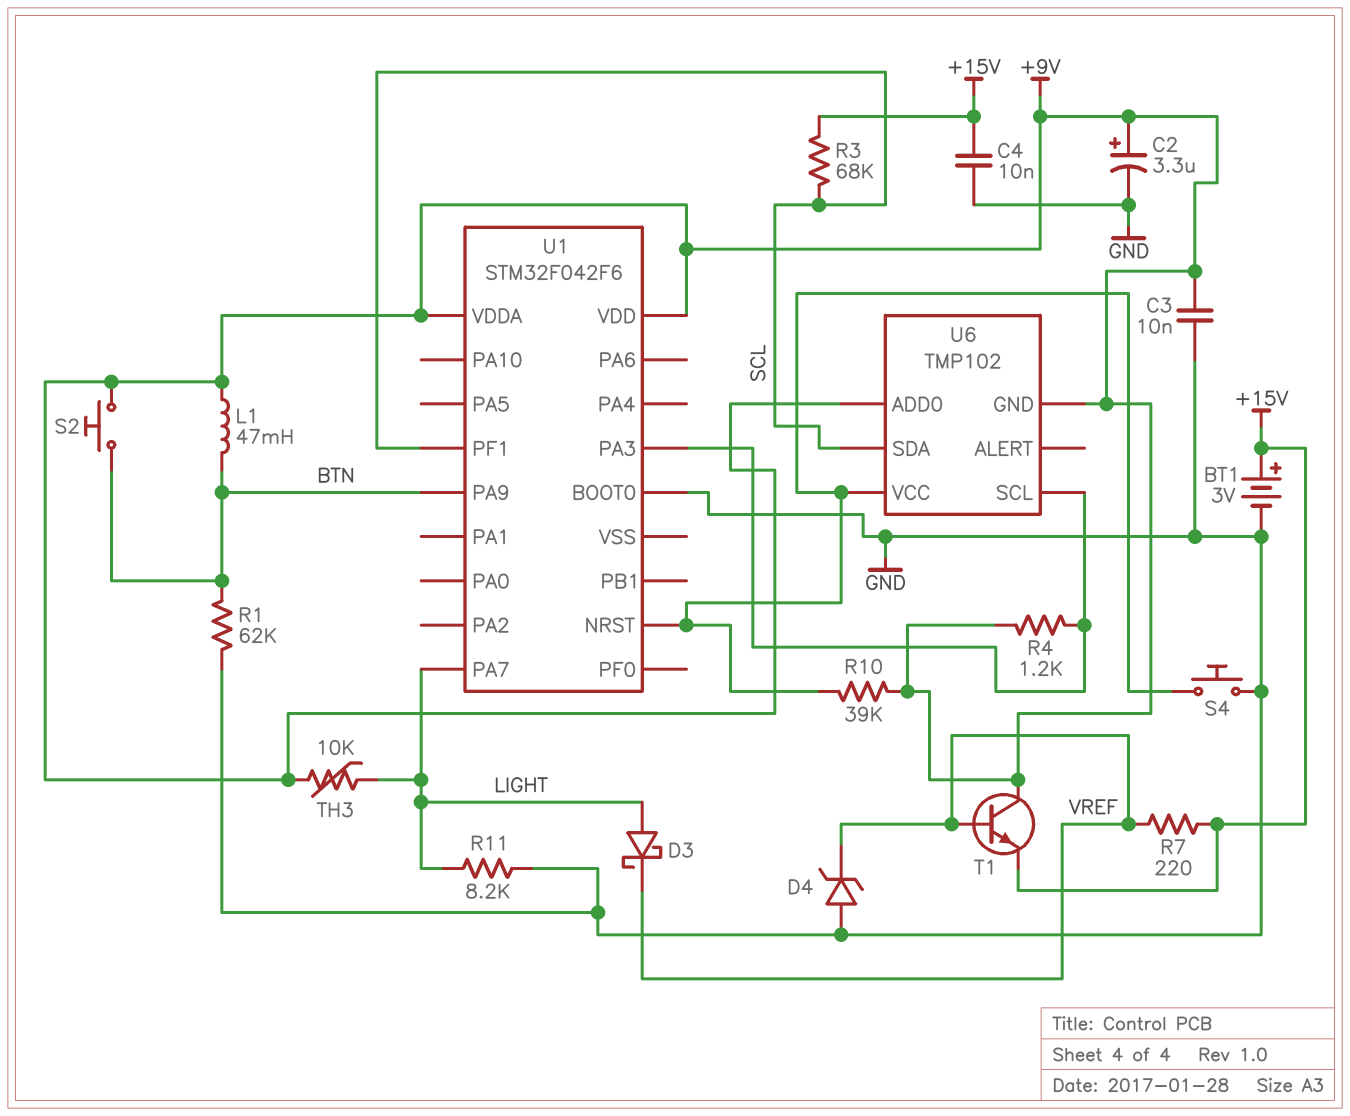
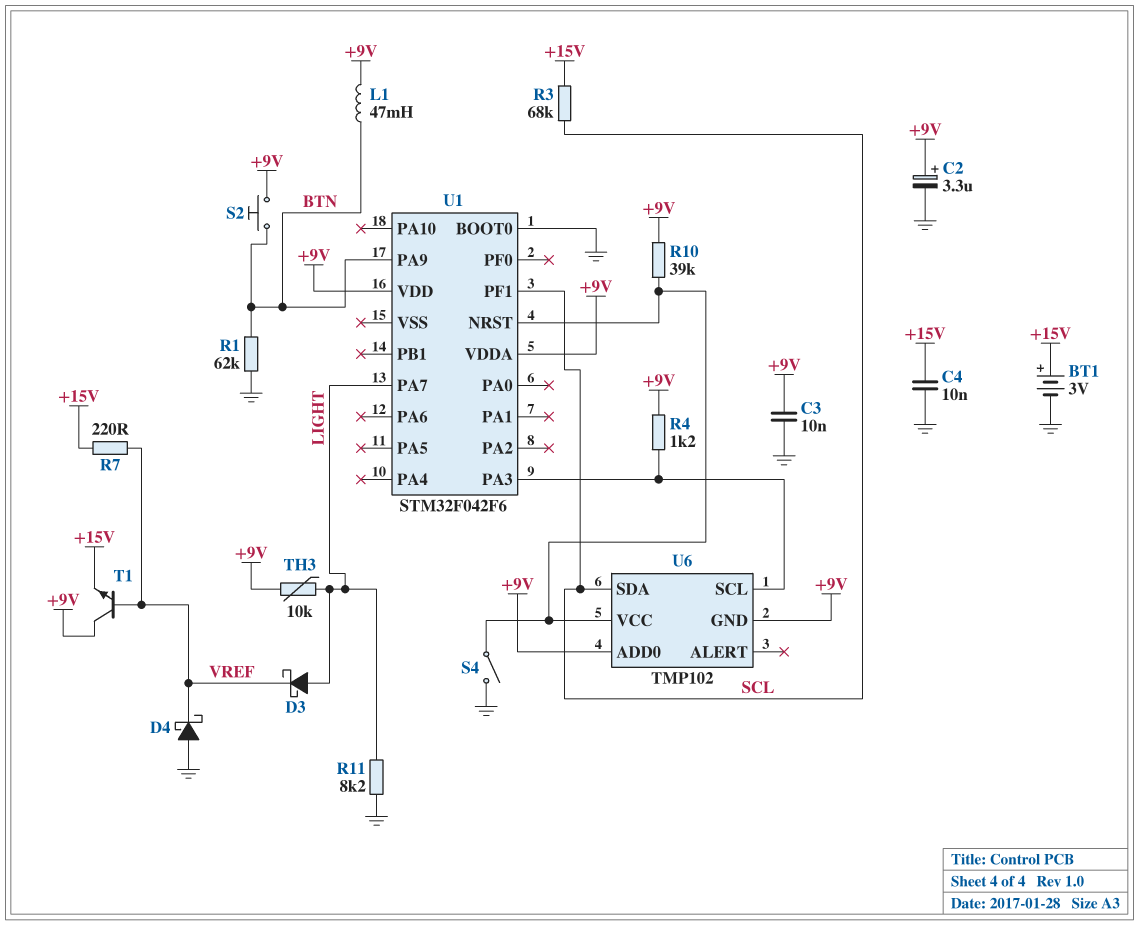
D4: zener (A GND, K VREF) -> schottky (A GND, K VREF)
S4: button (GND, U1/NRST) -> switch (GND, U1/NRST)

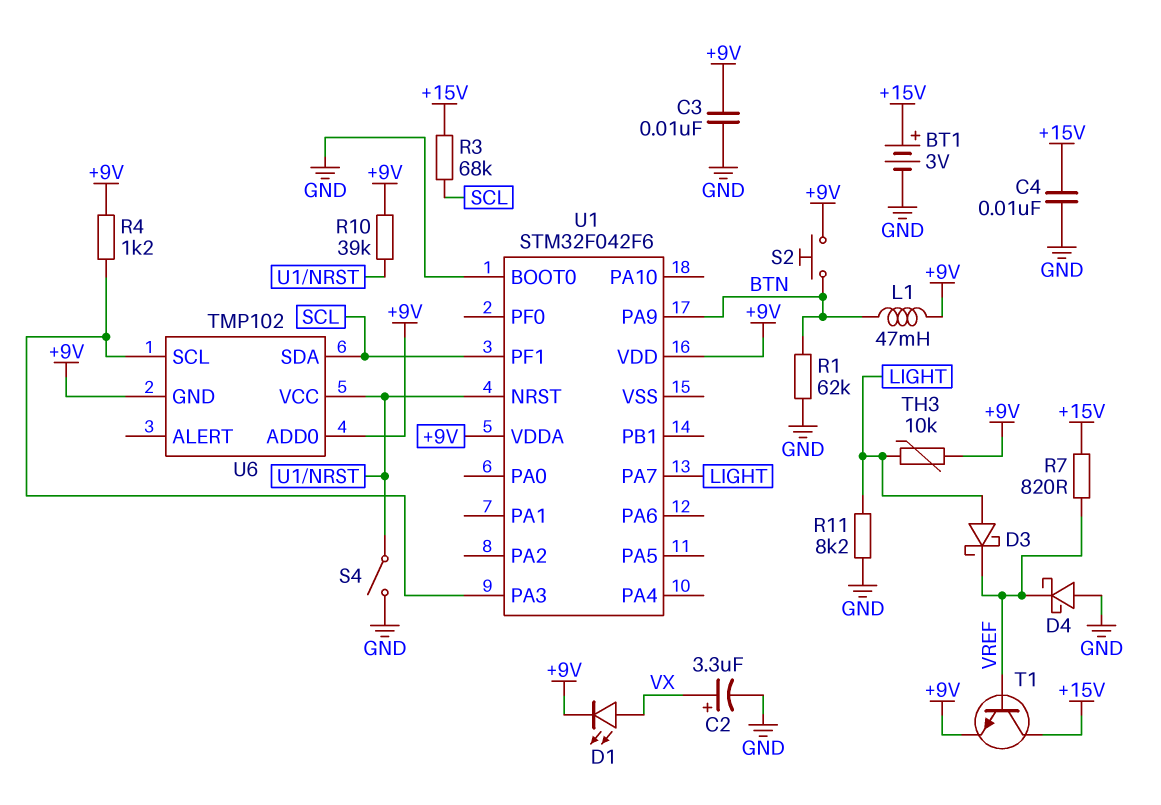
C2: 3.3uF (plus +9V, minus GND) -> 3.3uF (plus VX, minus GND)
D1: none -> LED (A VX, K +9V)
R7: 220 (+15V, VREF) -> 820 (+15V, VREF)
T1: NPN (B VREF, C +9V, E +15V) -> NPN (B VREF, C +15V, E +9V)

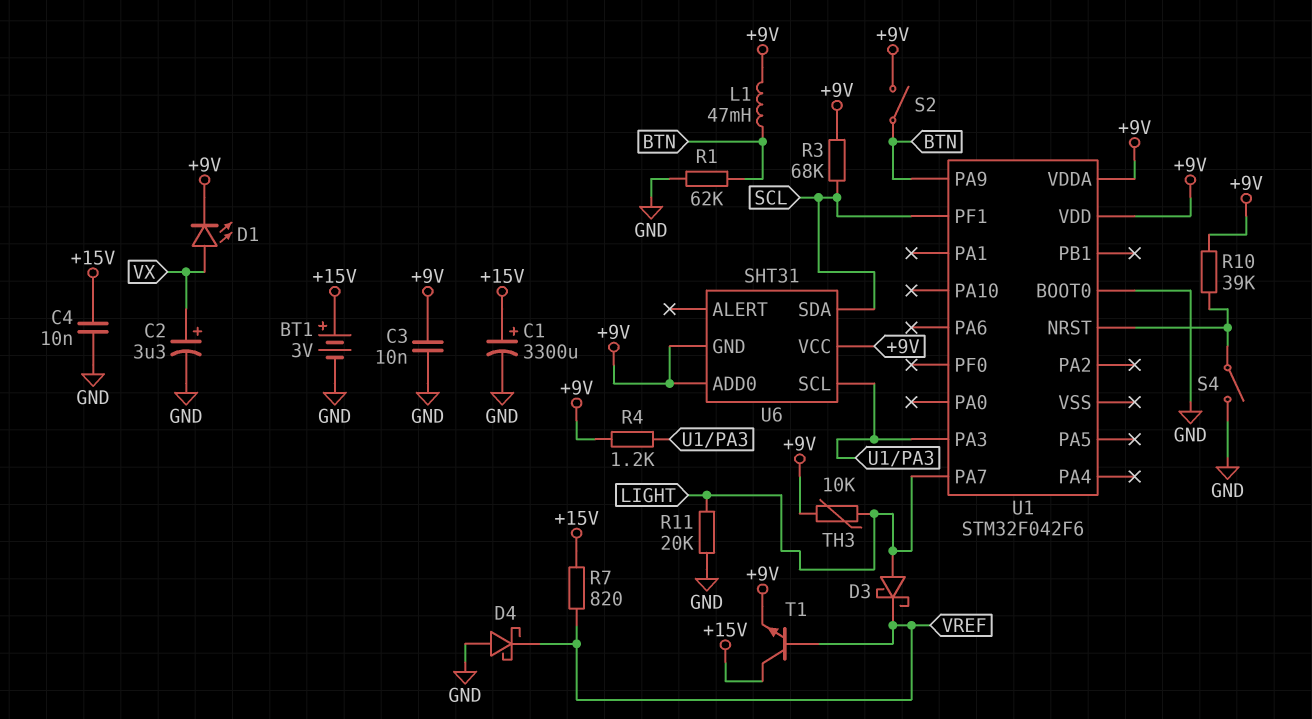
C1: none -> 3300uF (plus +15V, minus GND)
R3: 68k (+15V, SCL) -> 68k (+9V, SCL)
R11: 8.2k (GND, LIGHT) -> 20k (GND, LIGHT)
S2: button (+9V, BTN) -> switch (+9V, BTN)
U6: TMP102 -> SHT31
U6 pin VCC: U1/NRST -> +9V

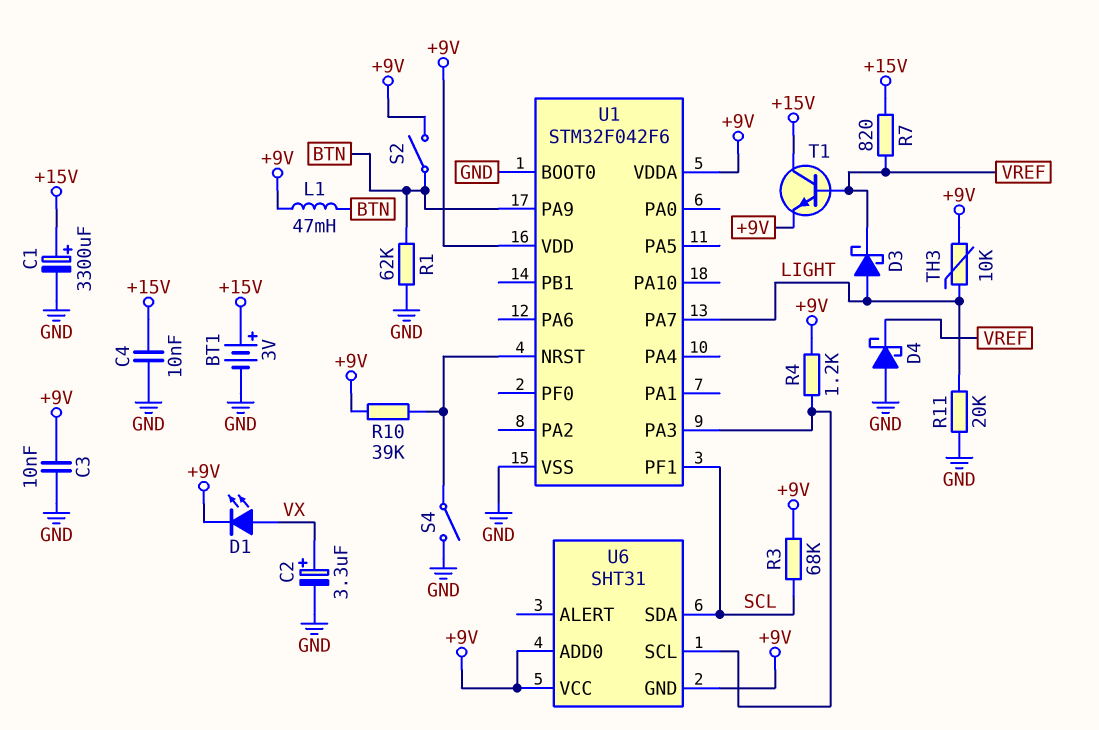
U1 pin VSS: none -> GND

